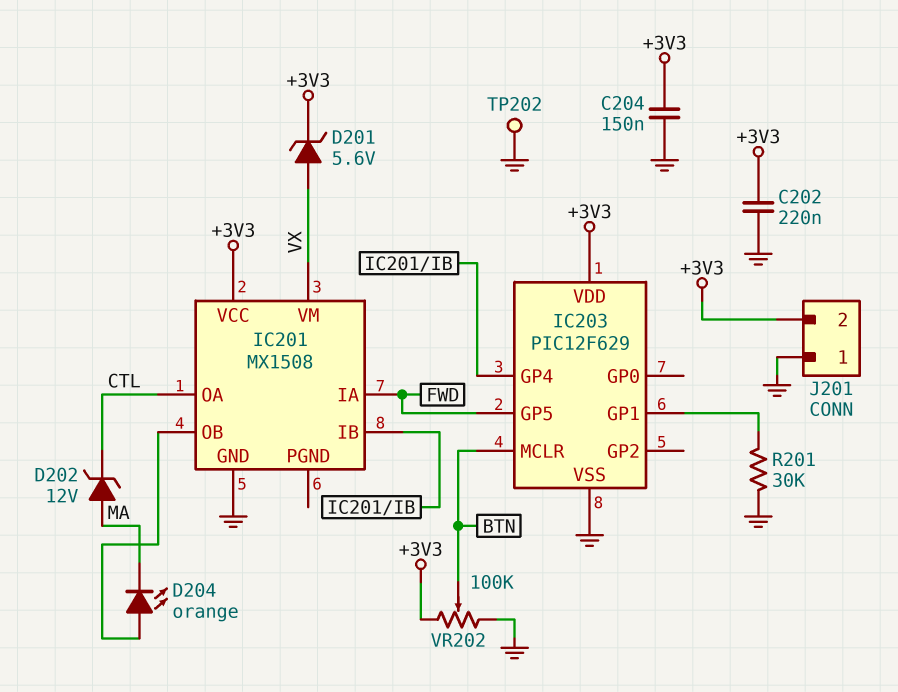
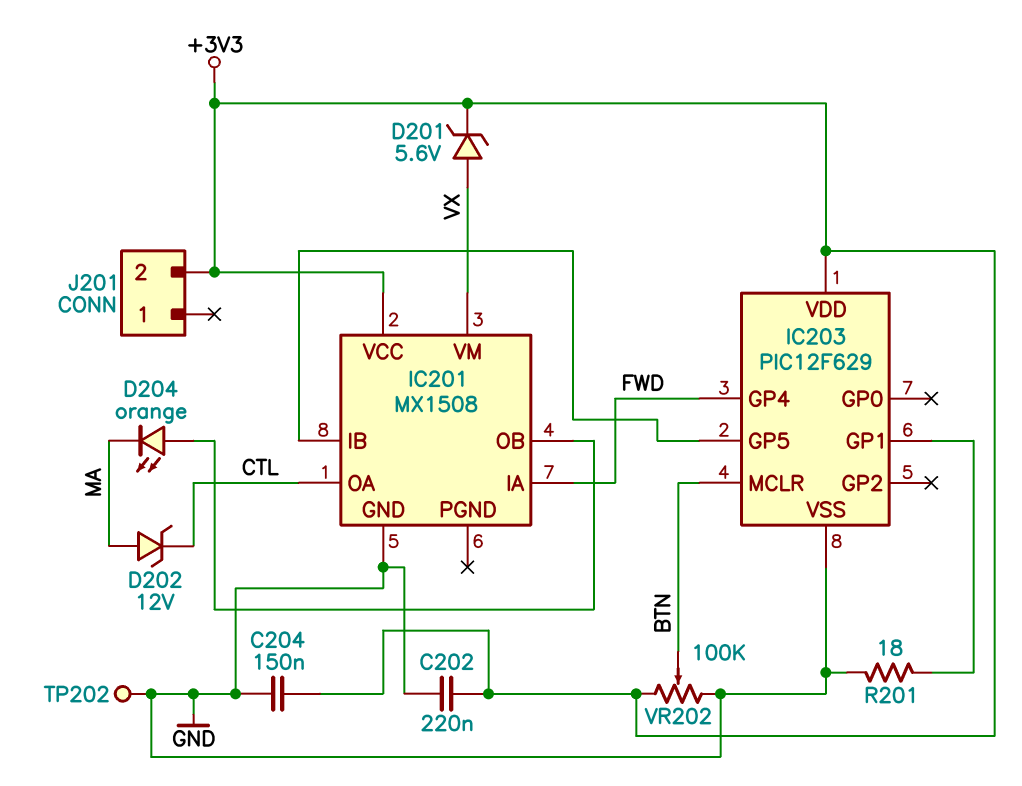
IC203 pin GP4: IC201/IB -> FWD
IC203 pin GP5: FWD -> IC201/IB
J201 pin 1: GND -> none
R201: 30k (GND, IC203/GP1) -> 18 (GND, IC203/GP1)

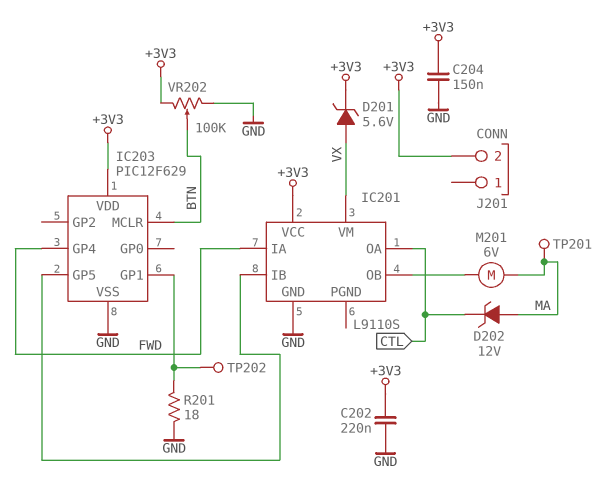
D204: LED orange (A IC201/OB, K MA) -> none
IC201: MX1508 -> L9110S
M201: none -> motor 6V (IC201/OB, MA)
TP201: none -> test point (MA)
TP202: test point (GND) -> test point (IC203/GP1)

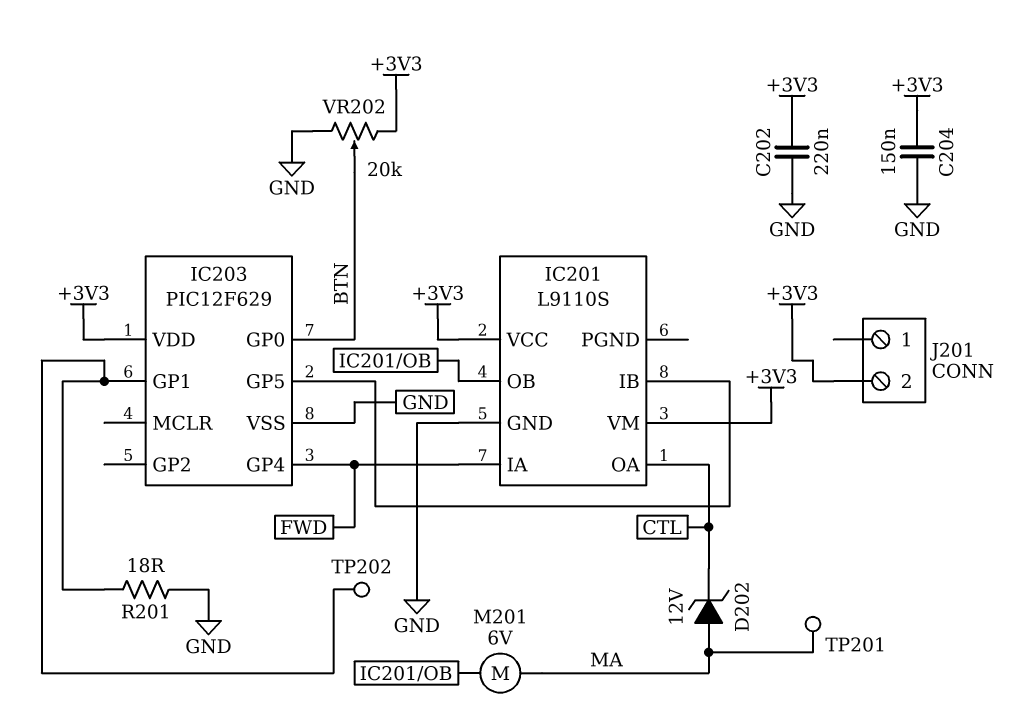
D201: zener 5.6V (A VX, K +3V3) -> none
IC201 pin VM: VX -> +3V3
IC203 pin GP0: none -> BTN
IC203 pin MCLR: BTN -> none
VR202: 100k (+3V3, GND, wiper BTN) -> 20k (+3V3, GND, wiper BTN)

